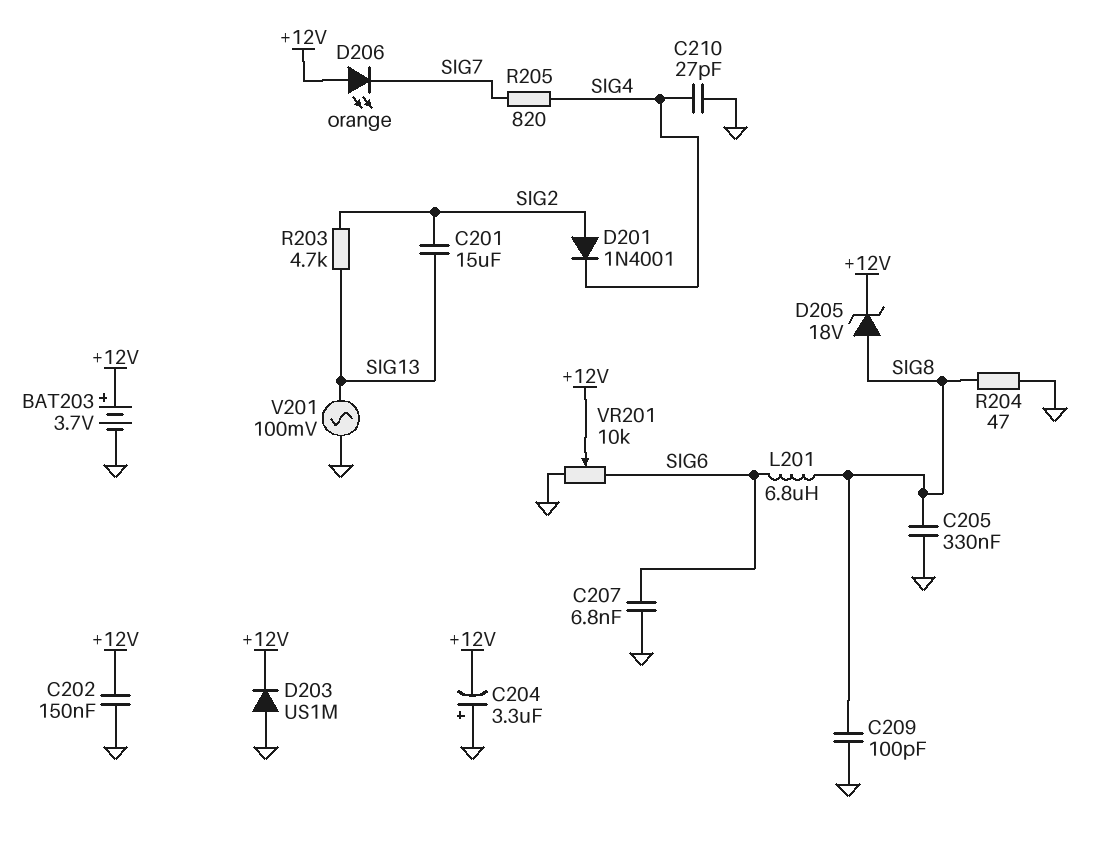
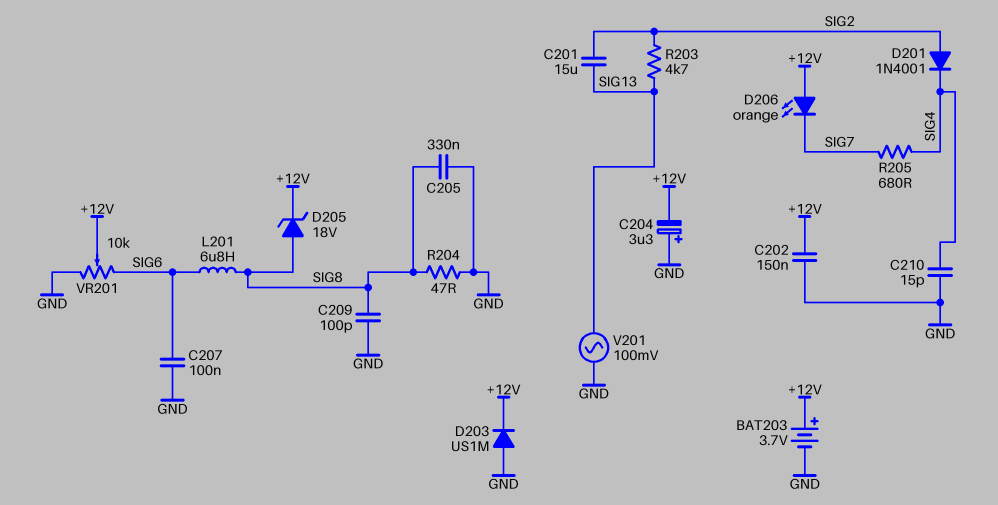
C207: 6.8nF (GND, SIG6) -> 100nF (GND, SIG6)
C210: 27pF (GND, SIG4) -> 15pF (GND, SIG4)
R205: 820 (SIG4, SIG7) -> 680 (SIG4, SIG7)

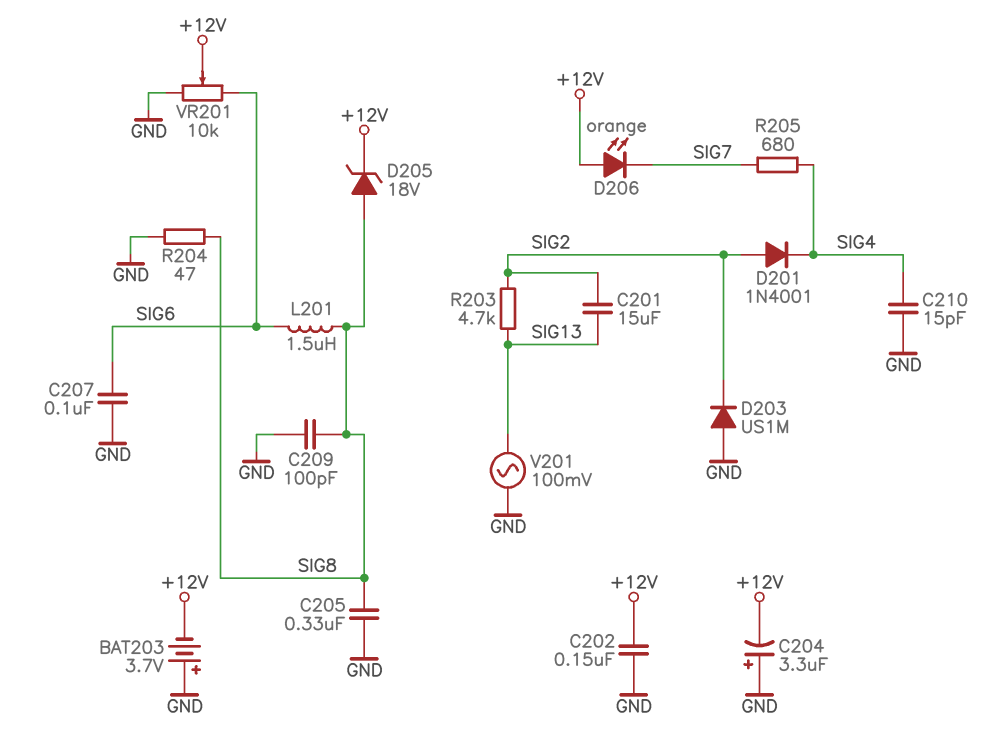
BAT203: 3.7V (plus +12V, minus GND) -> 3.7V (plus GND, minus +12V)
D203: diode US1M (A GND, K +12V) -> diode US1M (A GND, K SIG2)
L201: 6.8uH (SIG6, SIG8) -> 1.5uH (SIG6, SIG8)

